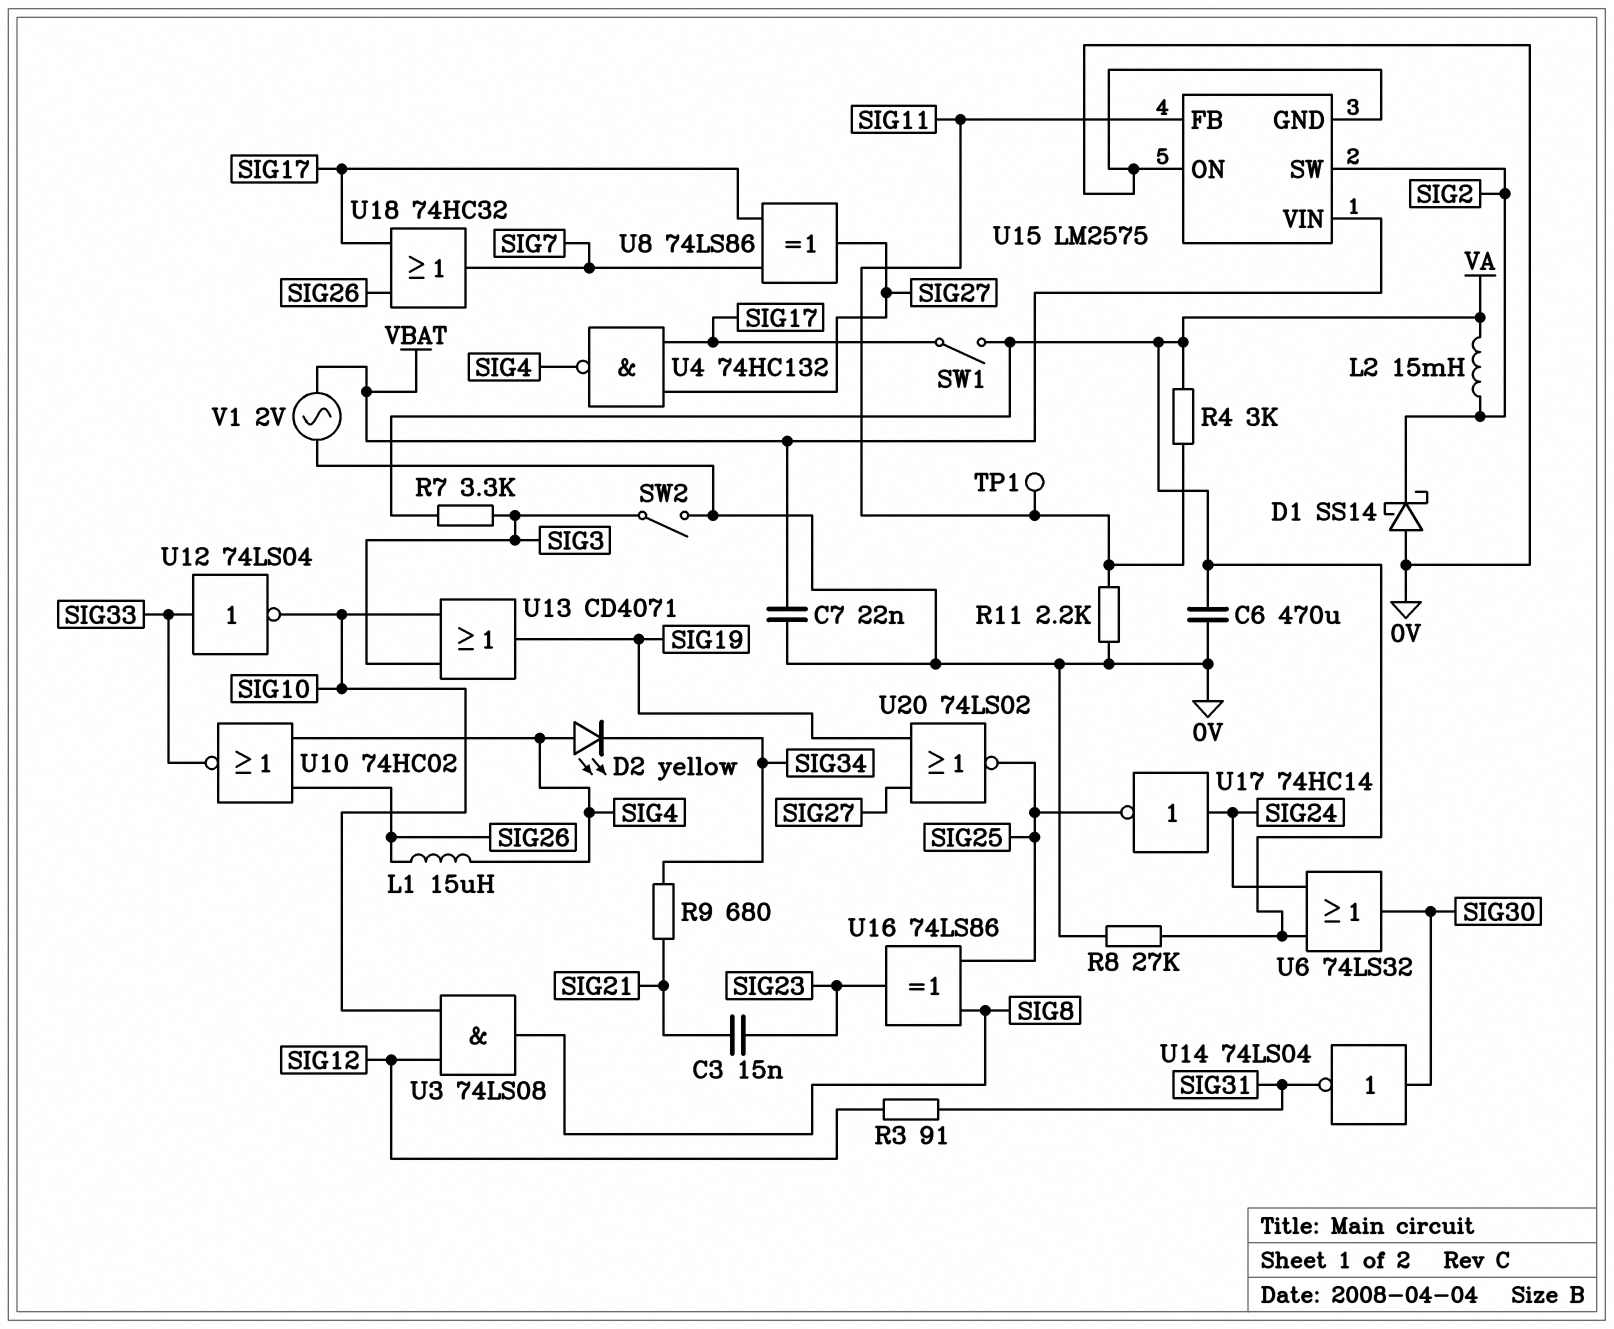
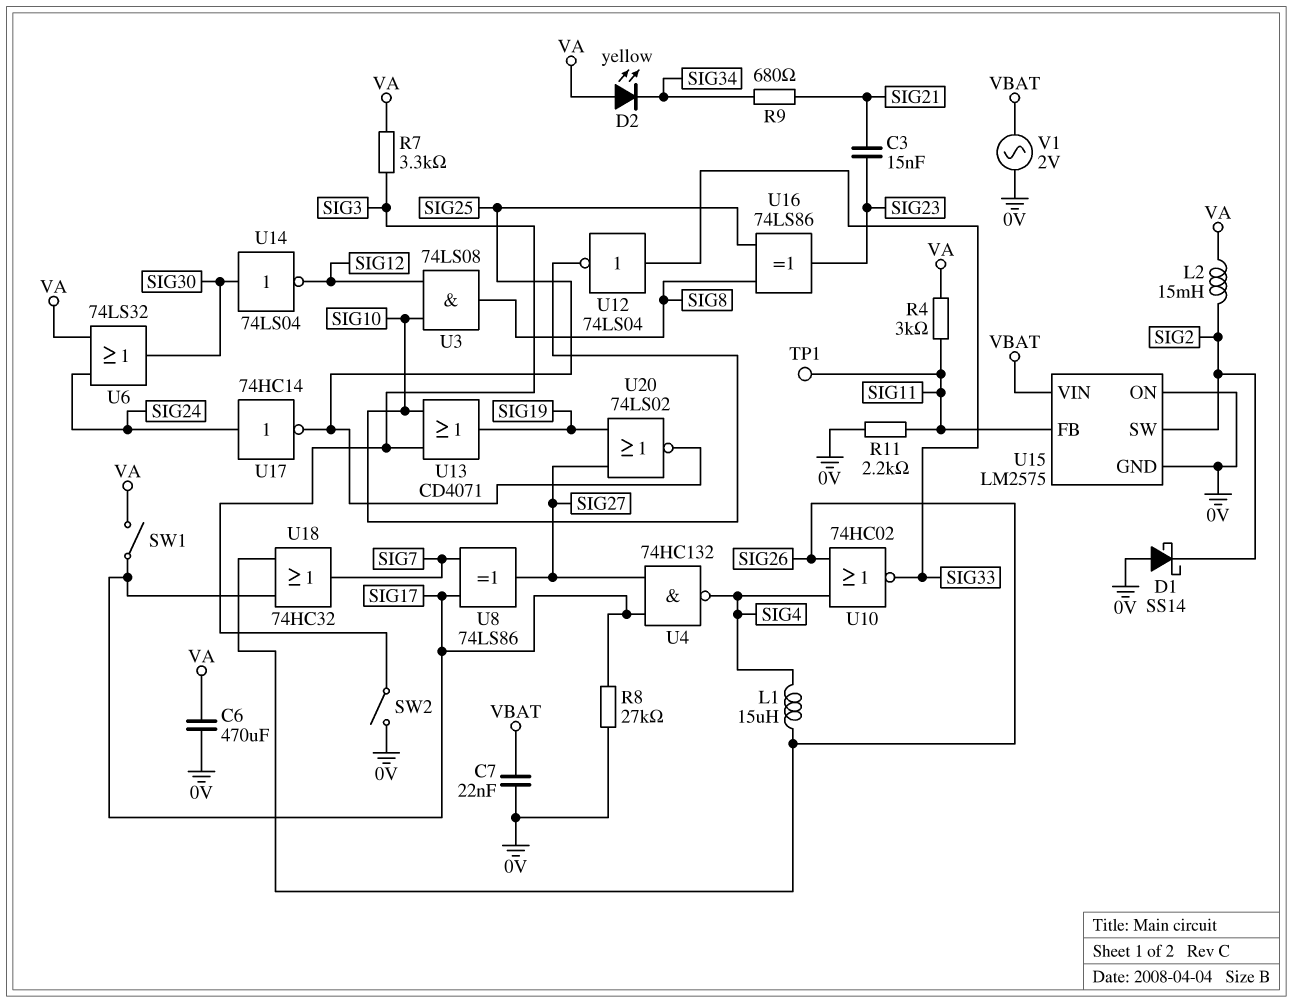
D2: LED yellow (A SIG4, K SIG34) -> LED yellow (A VA, K SIG34)
R3: 91 (SIG12, SIG31) -> none
R8: 27k (0V, VA) -> 27k (0V, SIG17)
U14: NOT 74LS04 (in SIG30, out SIG31) -> NOT 74LS04 (in SIG30, out SIG12)

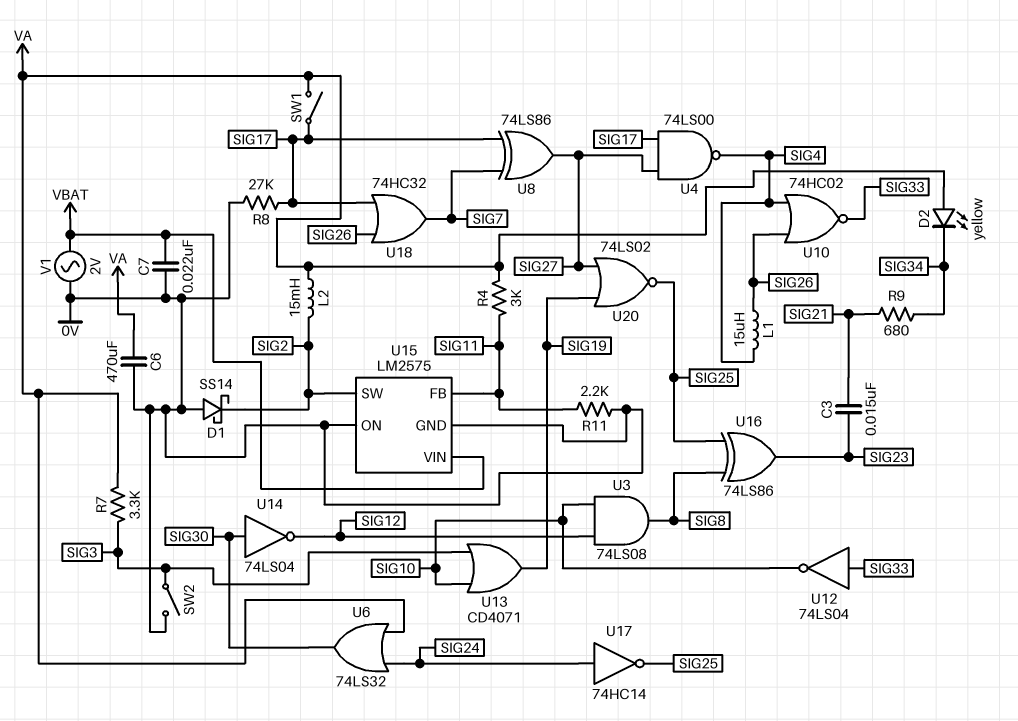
TP1: test point (SIG11) -> none
U4: NAND 74HC132 (in SIG17, in SIG27, out SIG4) -> NAND 74LS00 (in SIG17, in SIG27, out SIG4)

